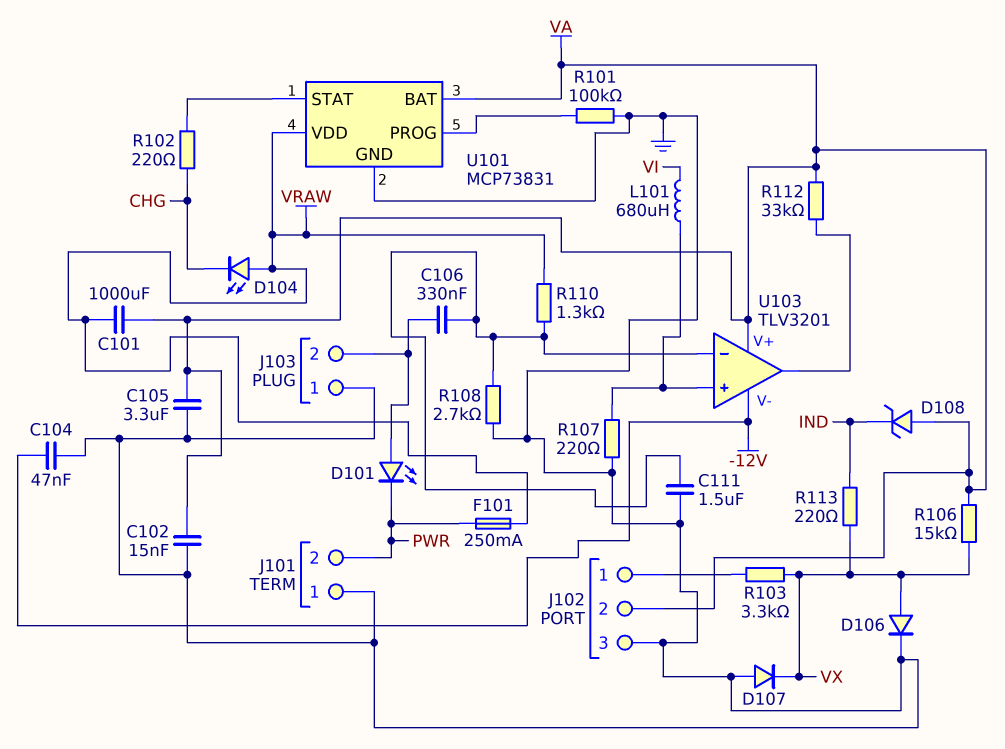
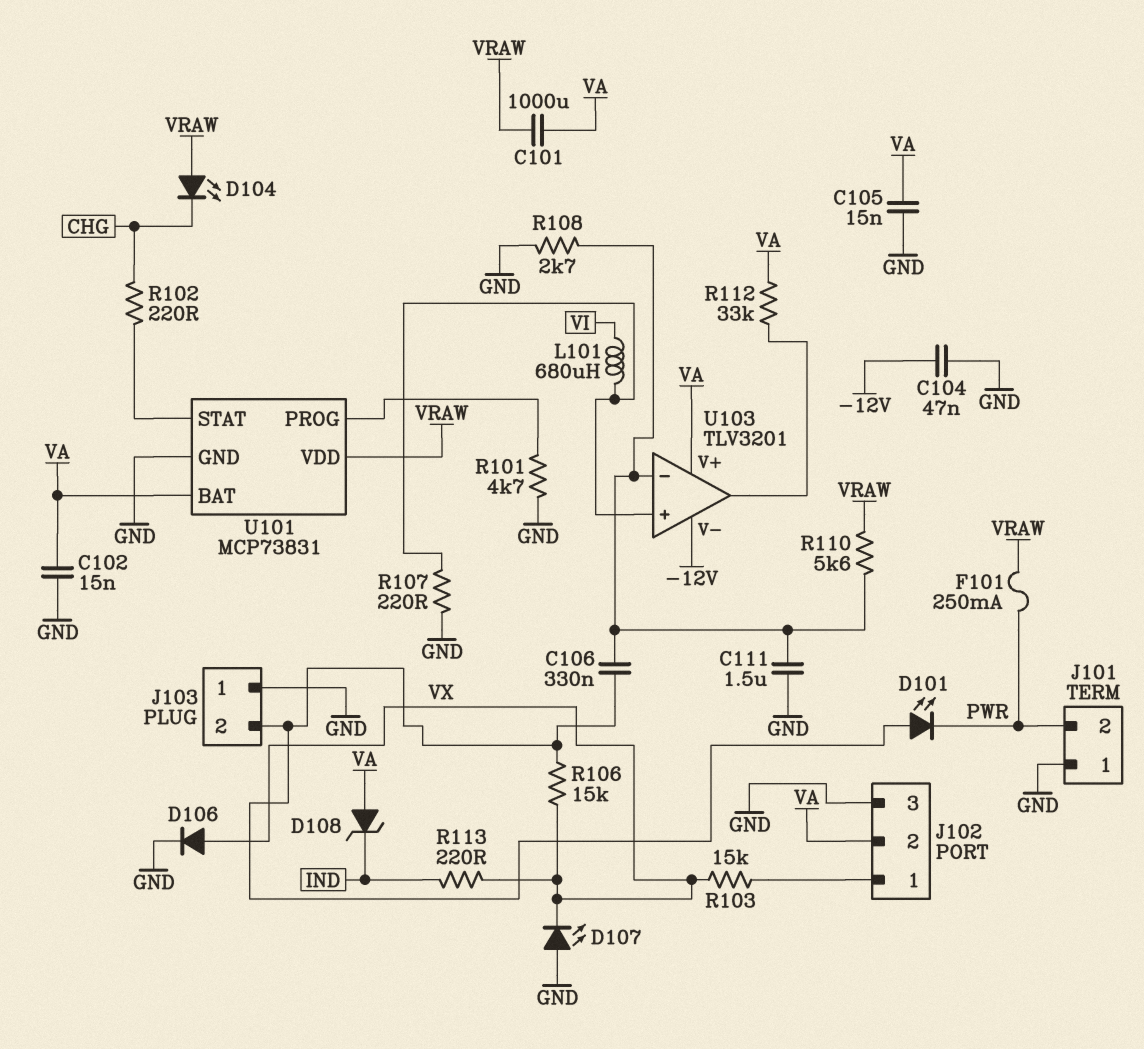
C105: 3.3uF (GND, VA) -> 15nF (GND, VA)
D107: diode (A GND, K VX) -> LED (A GND, K VX)
R101: 100k (GND, U101/PROG) -> 4.7k (GND, U101/PROG)
R103: 3.3k (J102/1, VX) -> 15k (J102/1, VX)
R106: 15k (VA, VX) -> 15k (J103/2, VX)
R110: 1.3k (U103/in-, VRAW) -> 5.6k (U103/in-, VRAW)

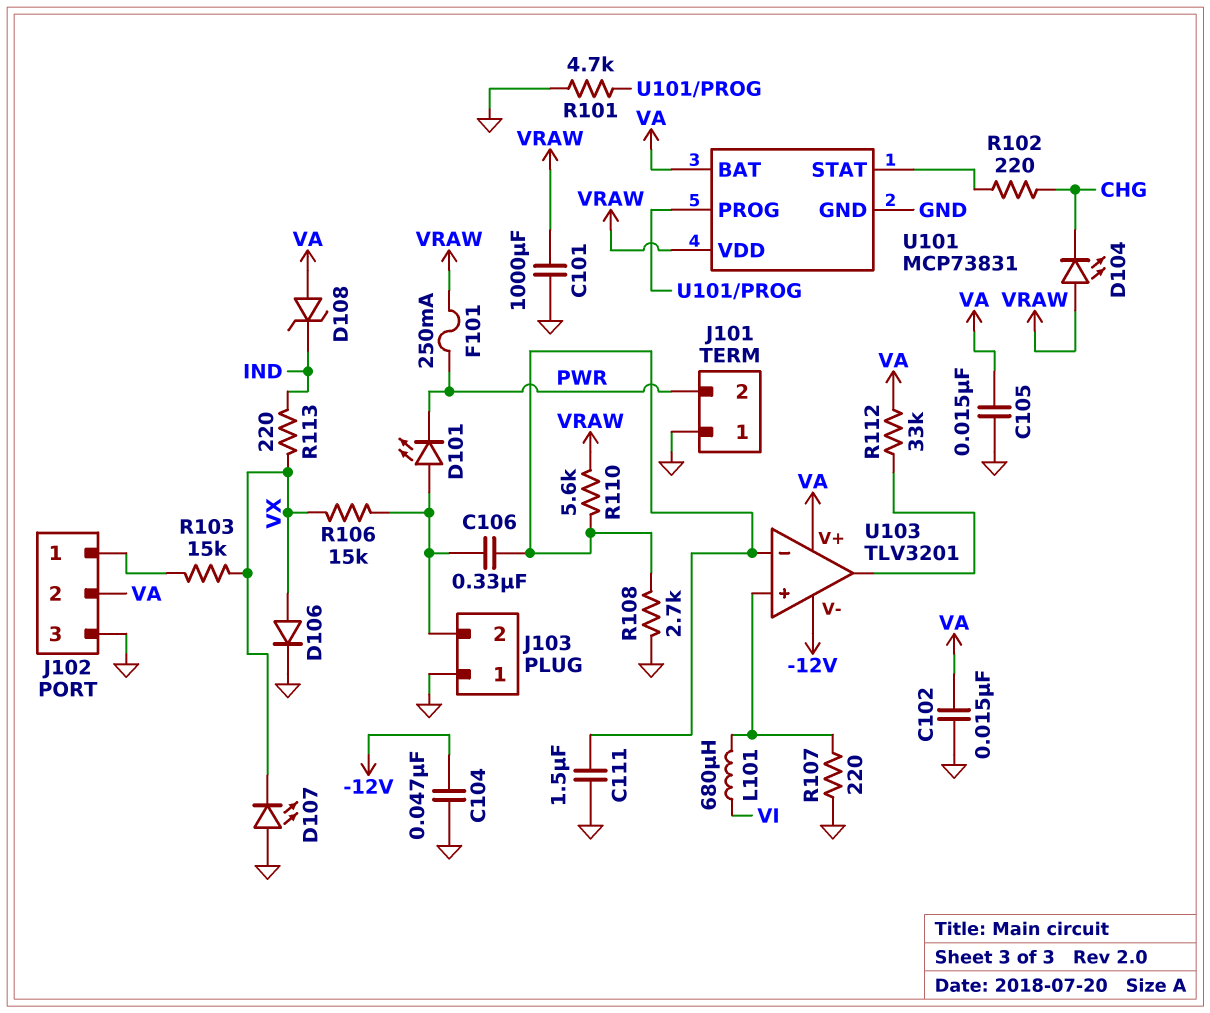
C101: 1000uF (VA, VRAW) -> 1000uF (GND, VRAW)

